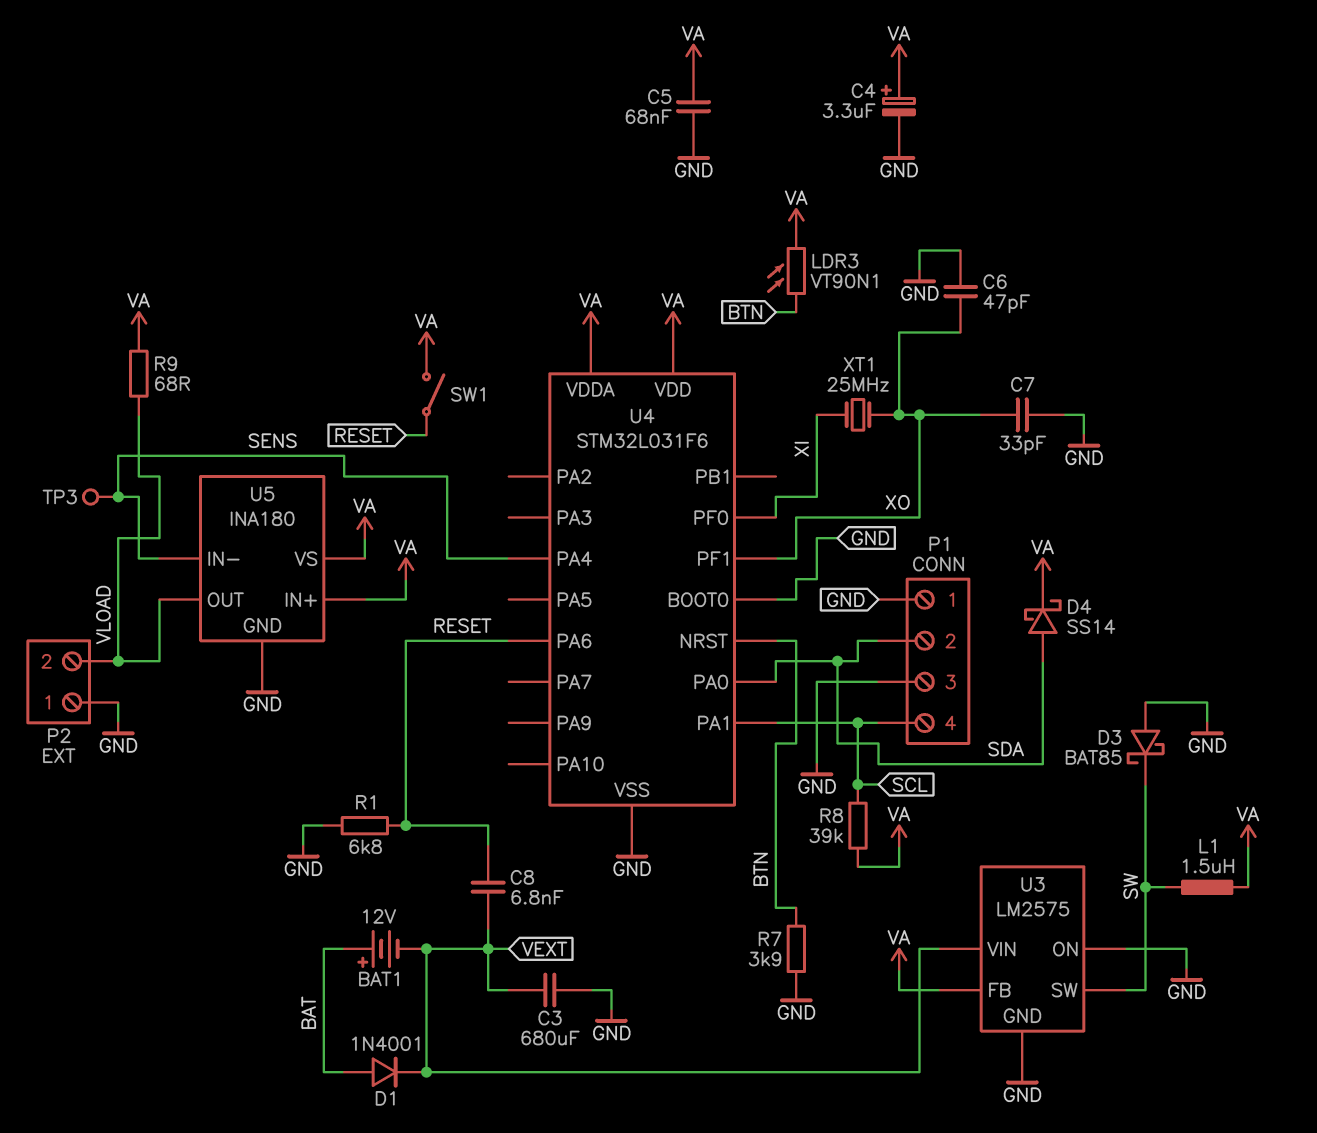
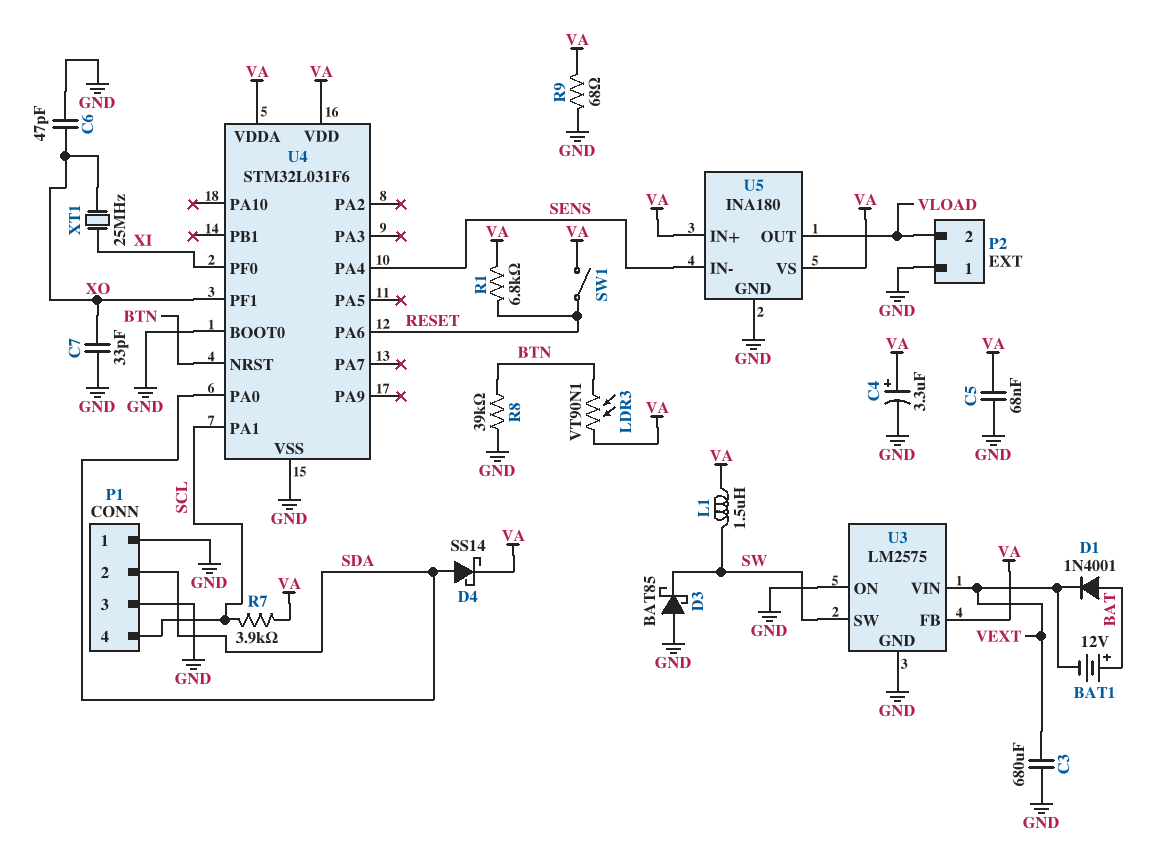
C8: 6.8nF (RESET, VEXT) -> none
R1: 6.8k (GND, RESET) -> 6.8k (RESET, VA)
R7: 3.9k (BTN, GND) -> 3.9k (SCL, VA)
R8: 39k (SCL, VA) -> 39k (BTN, GND)
R9: 68 (VA, VLOAD) -> 68 (GND, VA)
TP3: test point (SENS) -> none

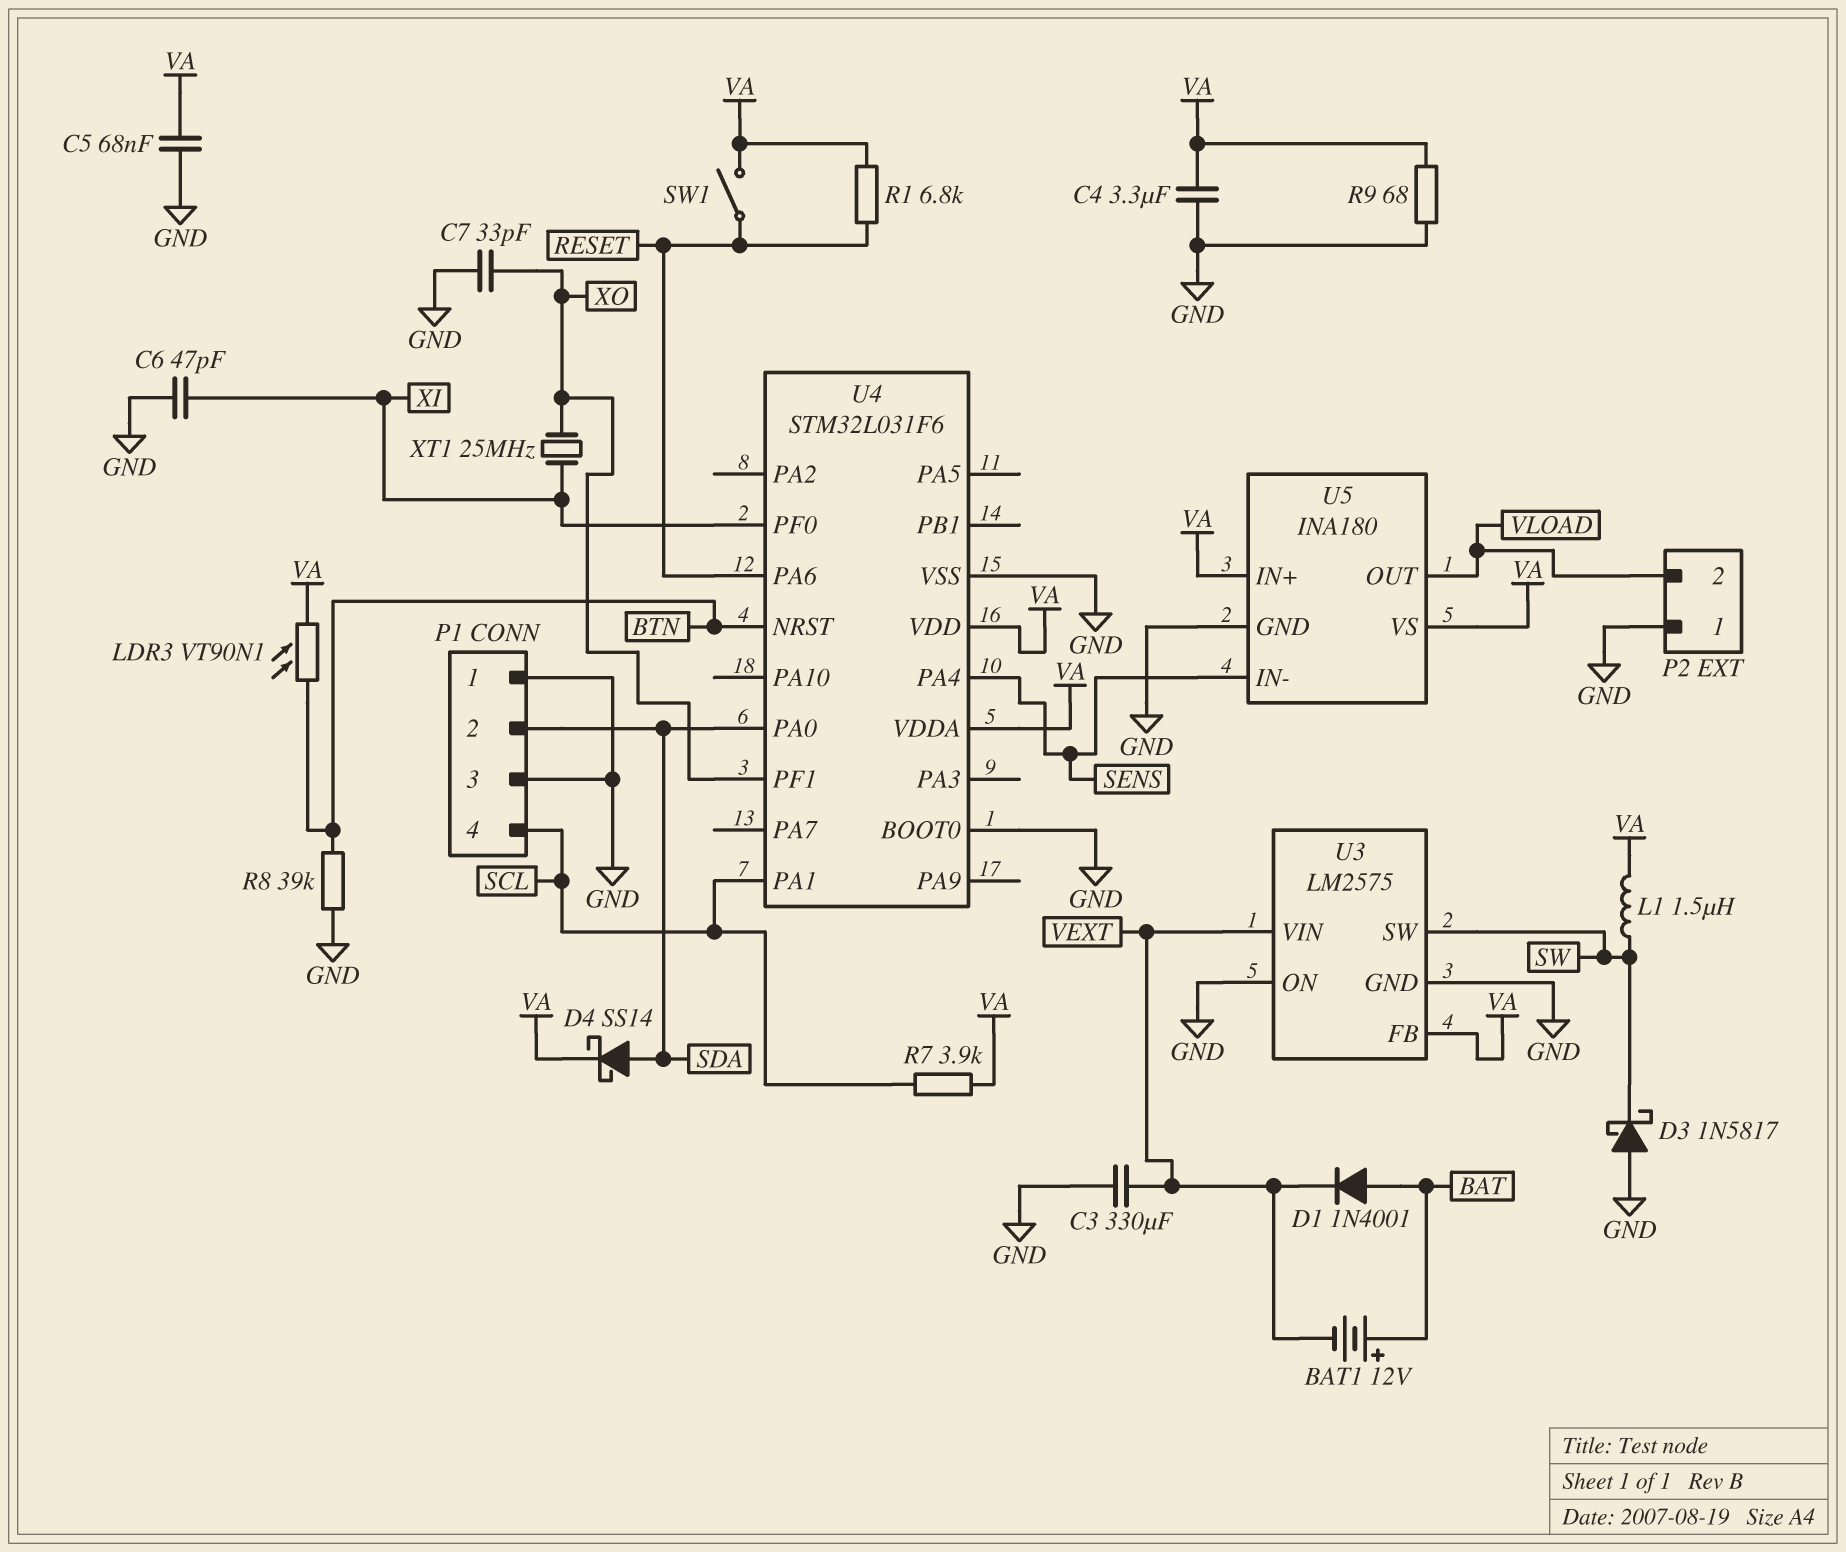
C3: 680uF (GND, VEXT) -> 330uF (GND, VEXT)
C4: 3.3uF (plus VA, minus GND) -> 3.3uF (GND, VA)
C6: 47pF (GND, XO) -> 47pF (GND, XI)
D3: schottky BAT85 (A GND, K SW) -> schottky 1N5817 (A GND, K SW)

